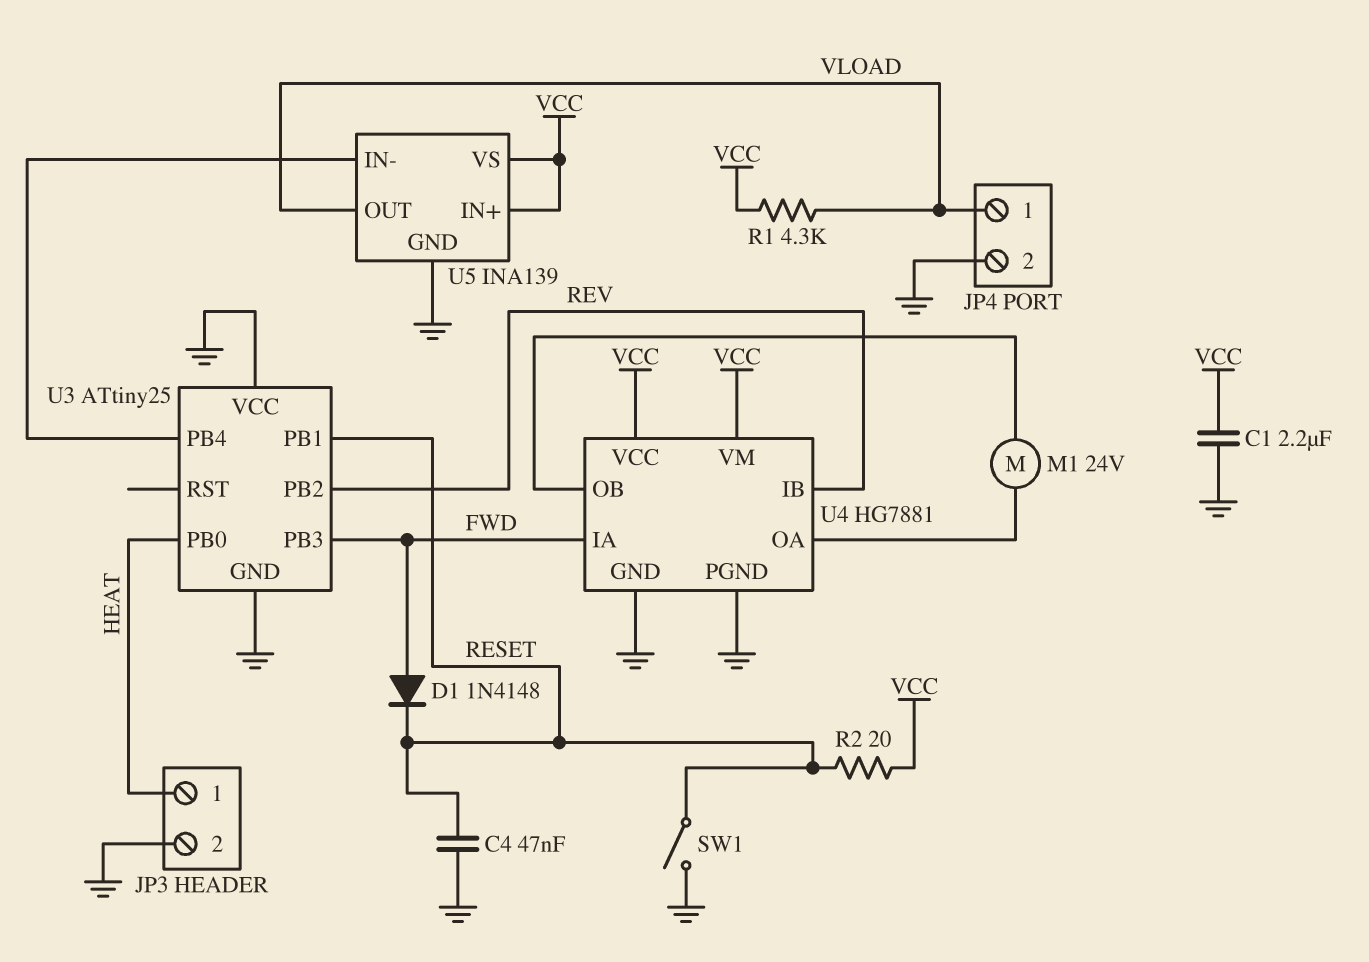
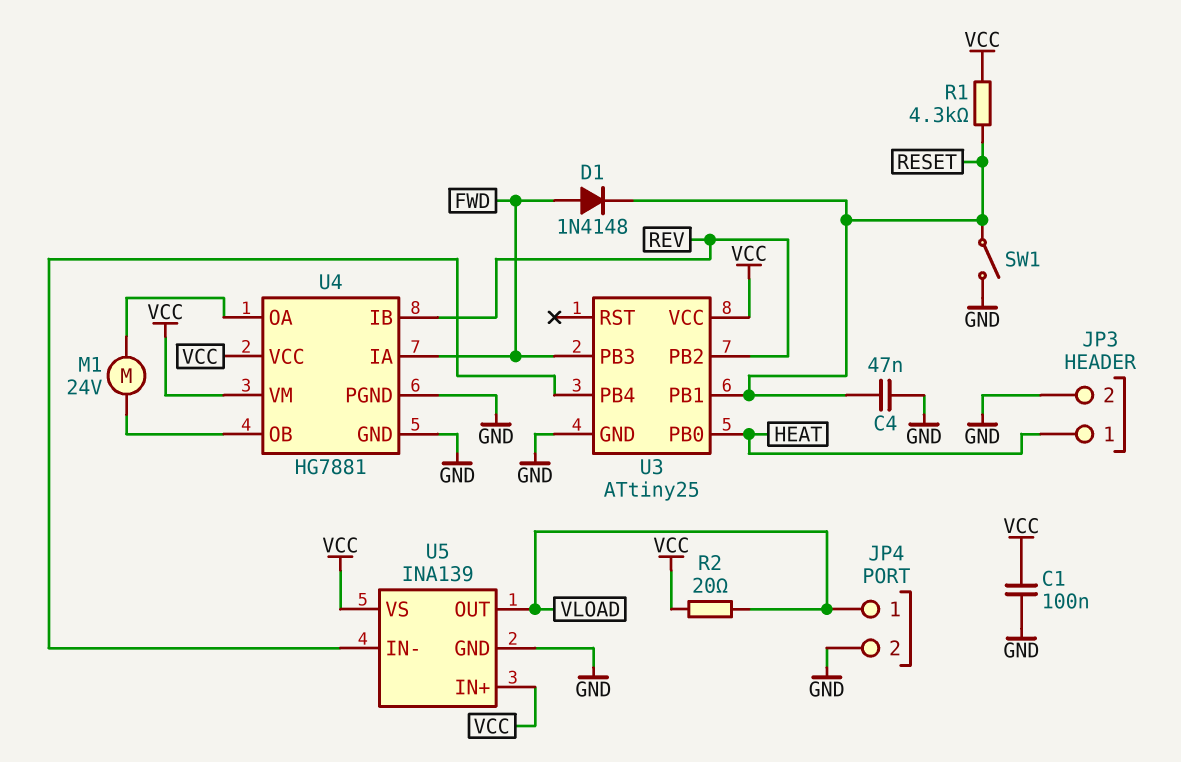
C1: 2.2uF (GND, VCC) -> 100nF (GND, VCC)
R1: 4.3k (VCC, VLOAD) -> 4.3k (RESET, VCC)
R2: 20 (RESET, VCC) -> 20 (VCC, VLOAD)
U3 pin VCC: GND -> VCC

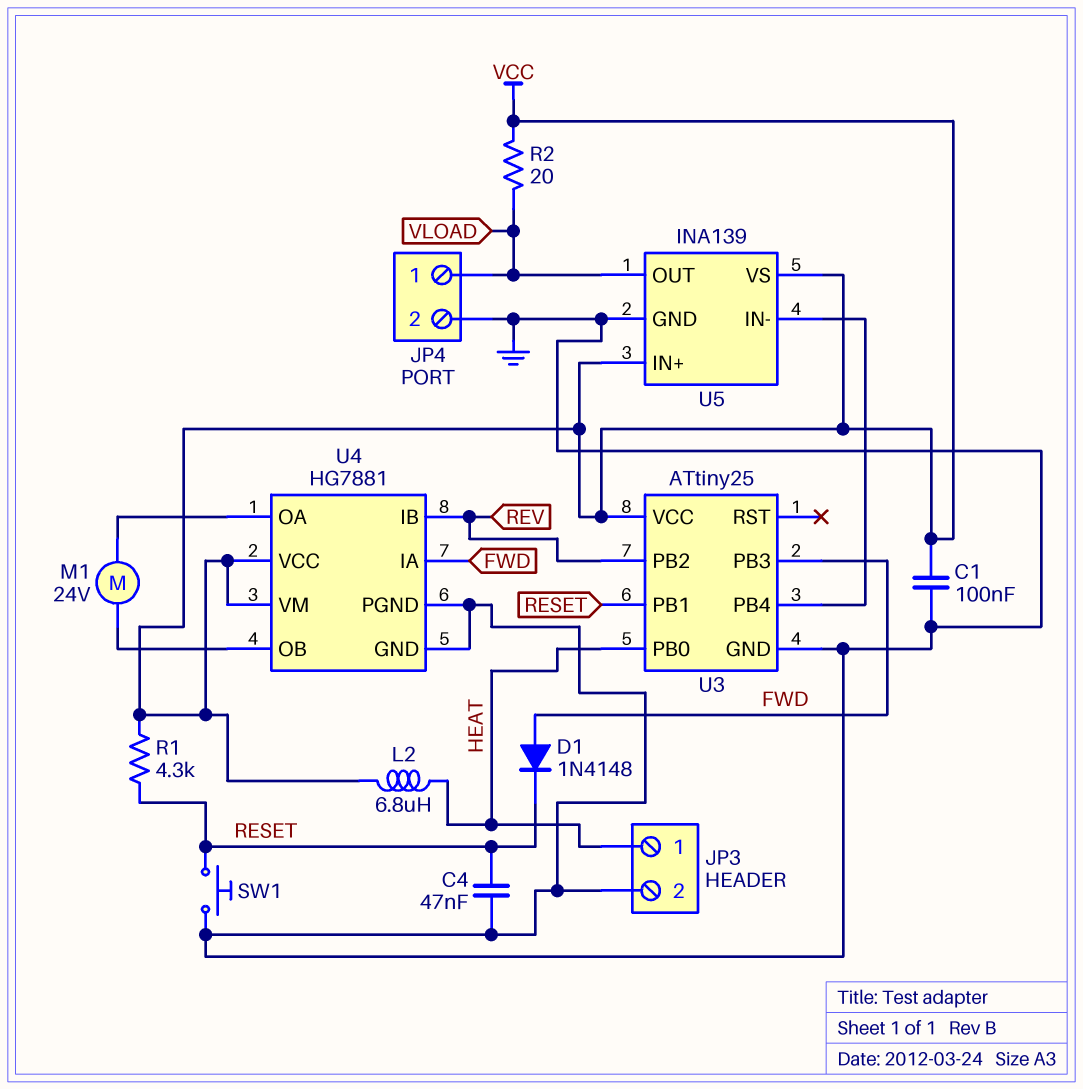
L2: none -> 6.8uH (HEAT, VCC)
SW1: switch (GND, RESET) -> button (GND, RESET)

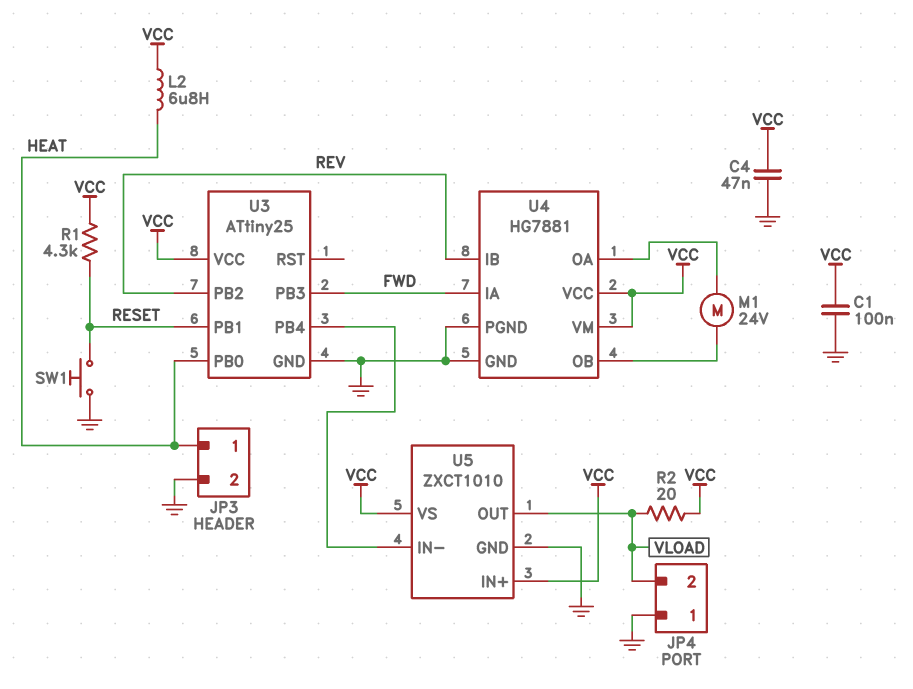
C4: 47nF (GND, RESET) -> 47nF (GND, VCC)
D1: diode 1N4148 (A FWD, K RESET) -> none
JP4 pin 1: VLOAD -> GND
JP4 pin 2: GND -> VLOAD
U5: INA139 -> ZXCT1010

